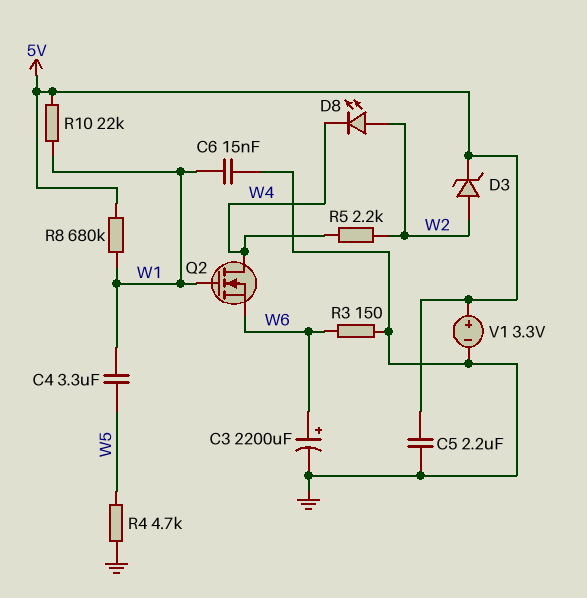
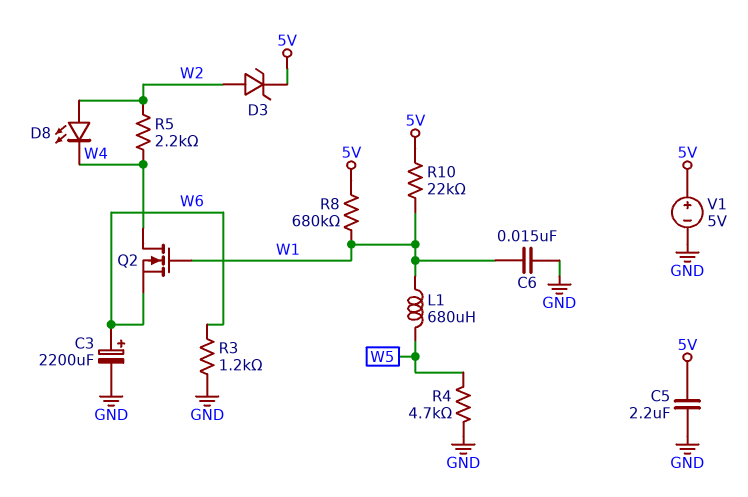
C4: 3.3uF (W1, W5) -> none
L1: none -> 680uH (W1, W5)
R3: 150 (GND, W6) -> 1.2k (GND, W6)
V1: 3.3V (plus 5V, minus GND) -> 5V (plus 5V, minus GND)

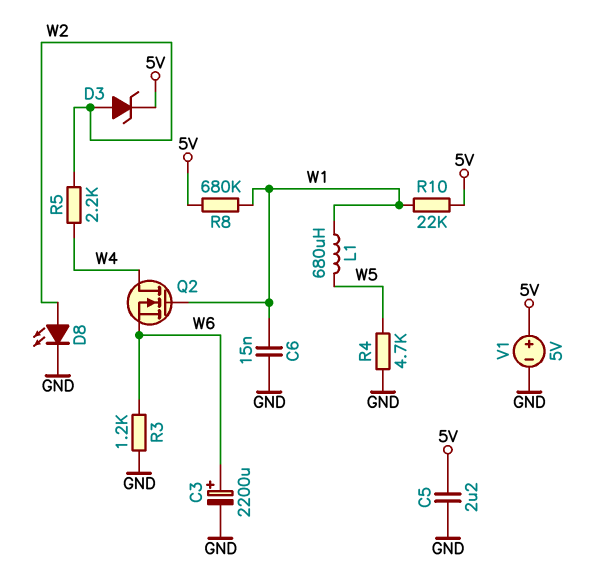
D8: LED (A W2, K W4) -> LED (A W2, K GND)

